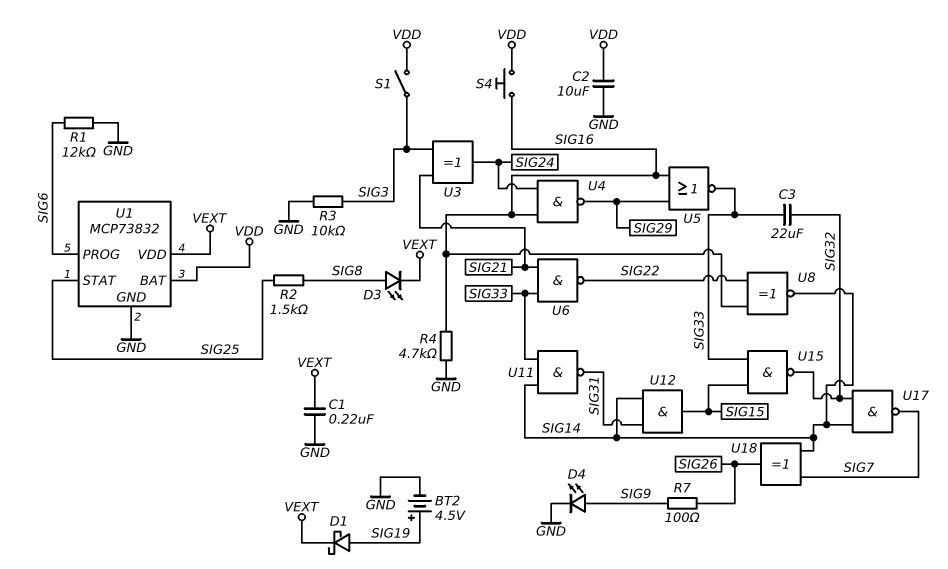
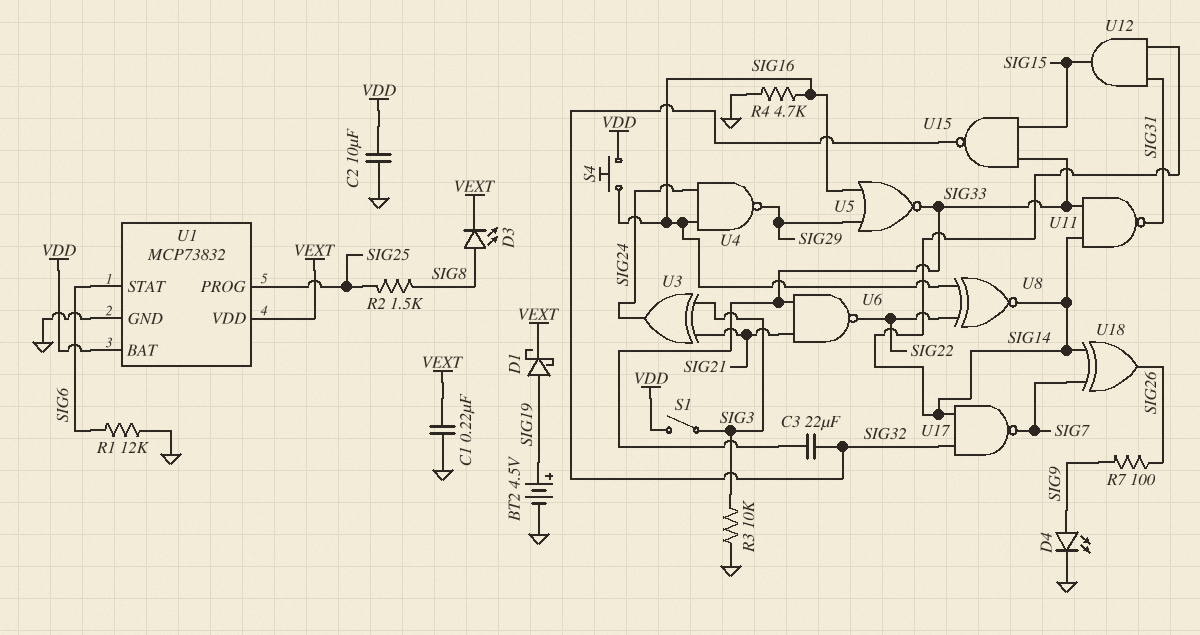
U1 pin PROG: SIG6 -> SIG25
U1 pin STAT: SIG25 -> SIG6

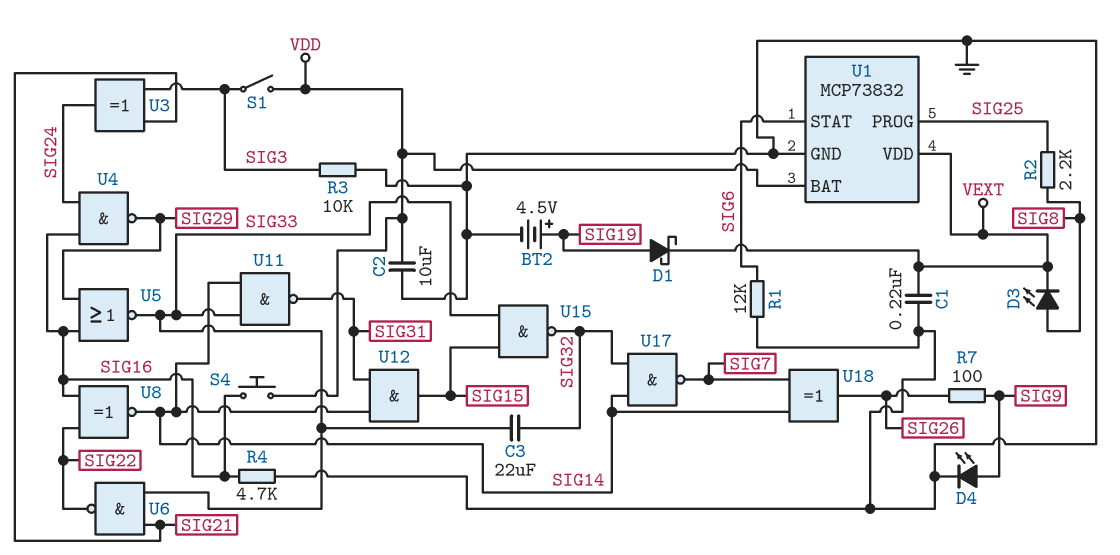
R2: 1.5k (SIG8, SIG25) -> 2.2k (SIG8, SIG25)

